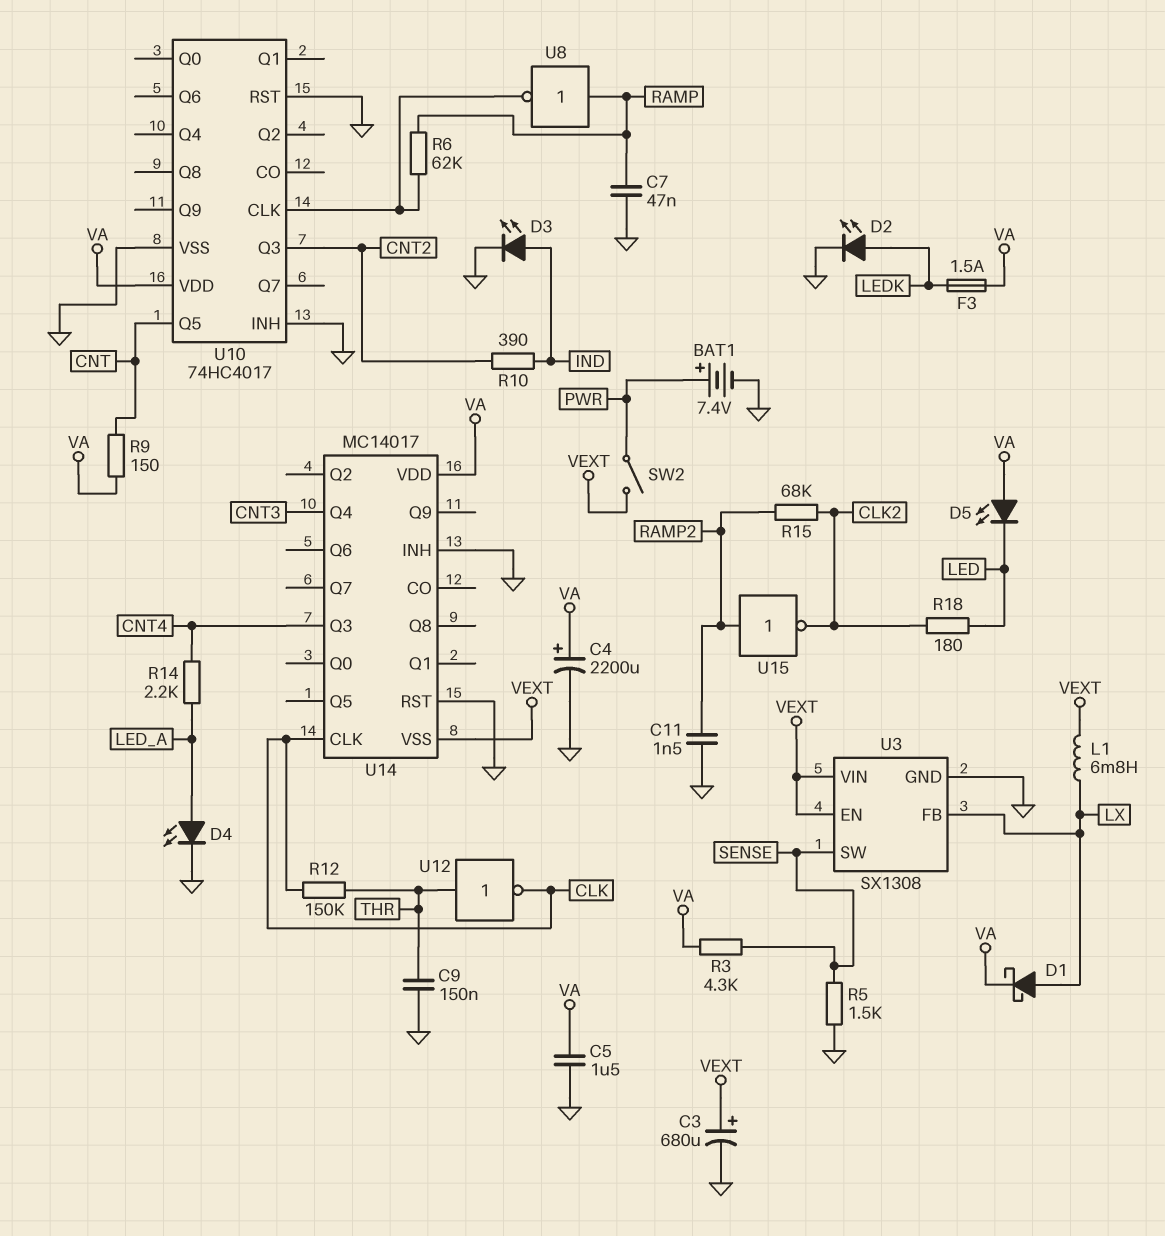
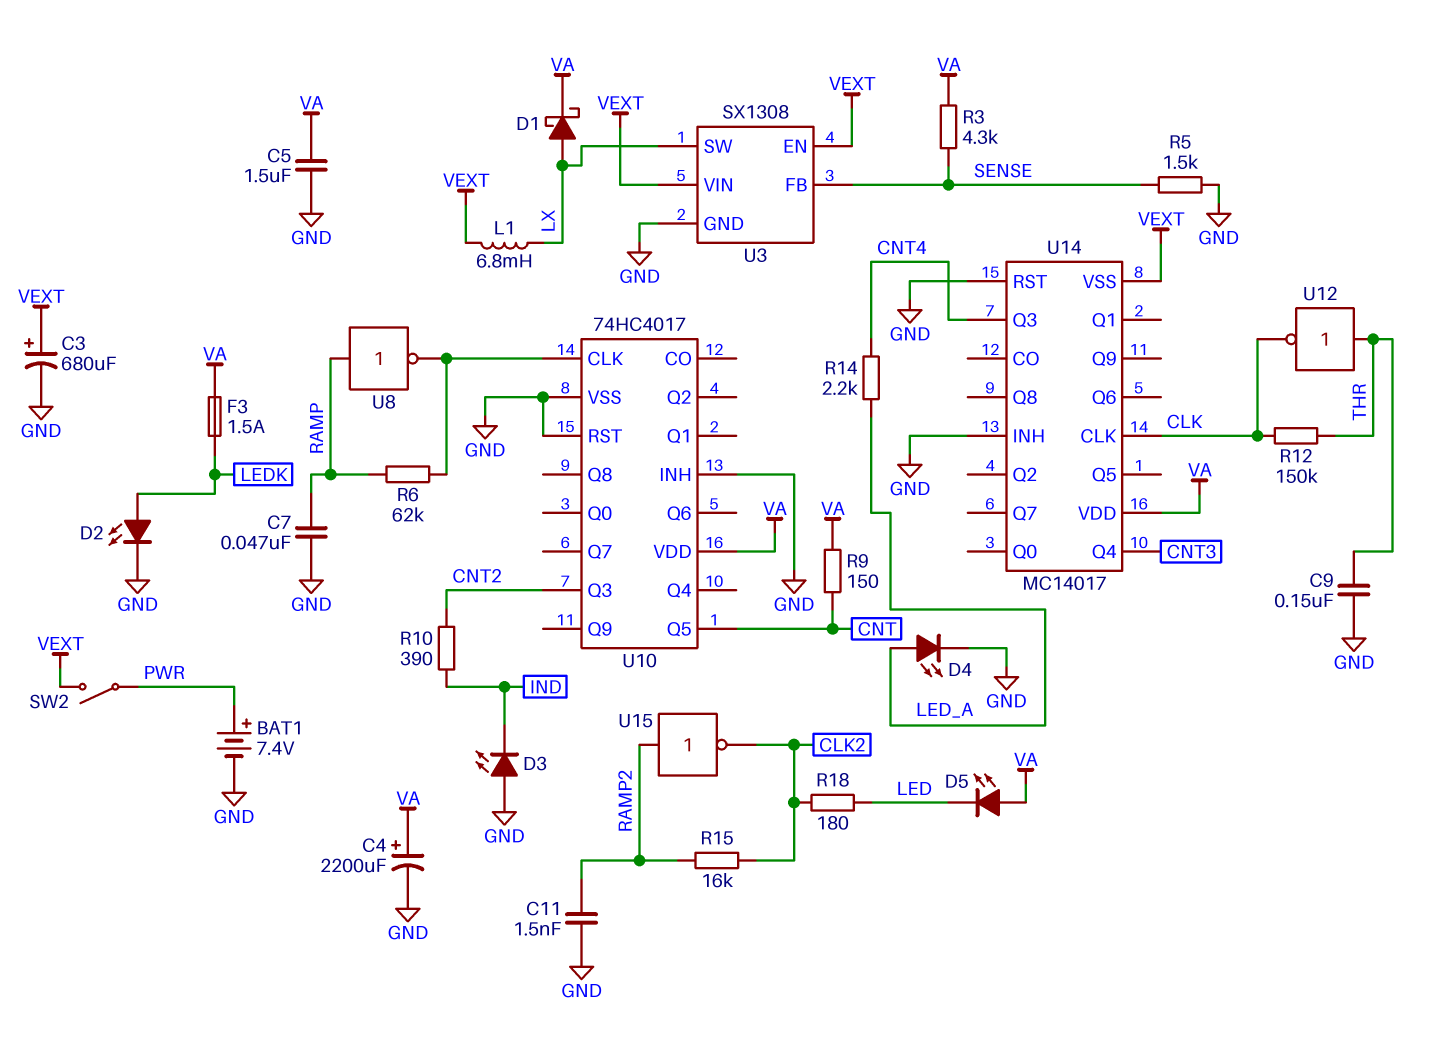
D3: LED (A IND, K GND) -> LED (A GND, K IND)
R15: 68k (CLK2, RAMP2) -> 16k (CLK2, RAMP2)
U3 pin FB: LX -> SENSE
U3 pin SW: SENSE -> LX

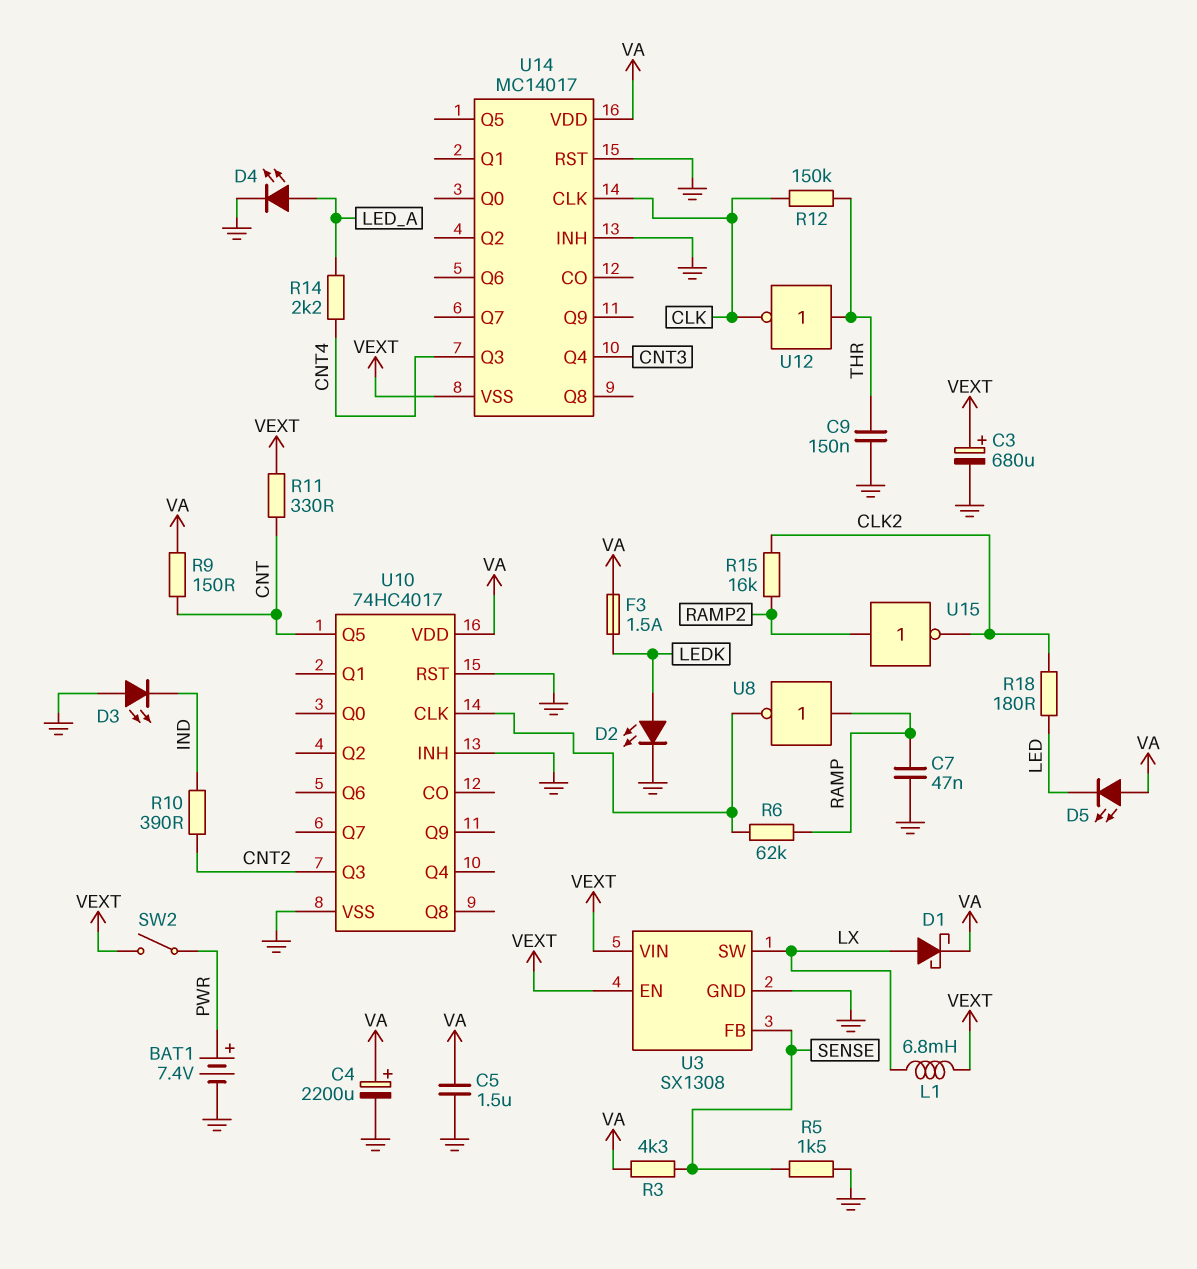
C11: 1.5nF (GND, RAMP2) -> none
R11: none -> 330 (CNT, VEXT)

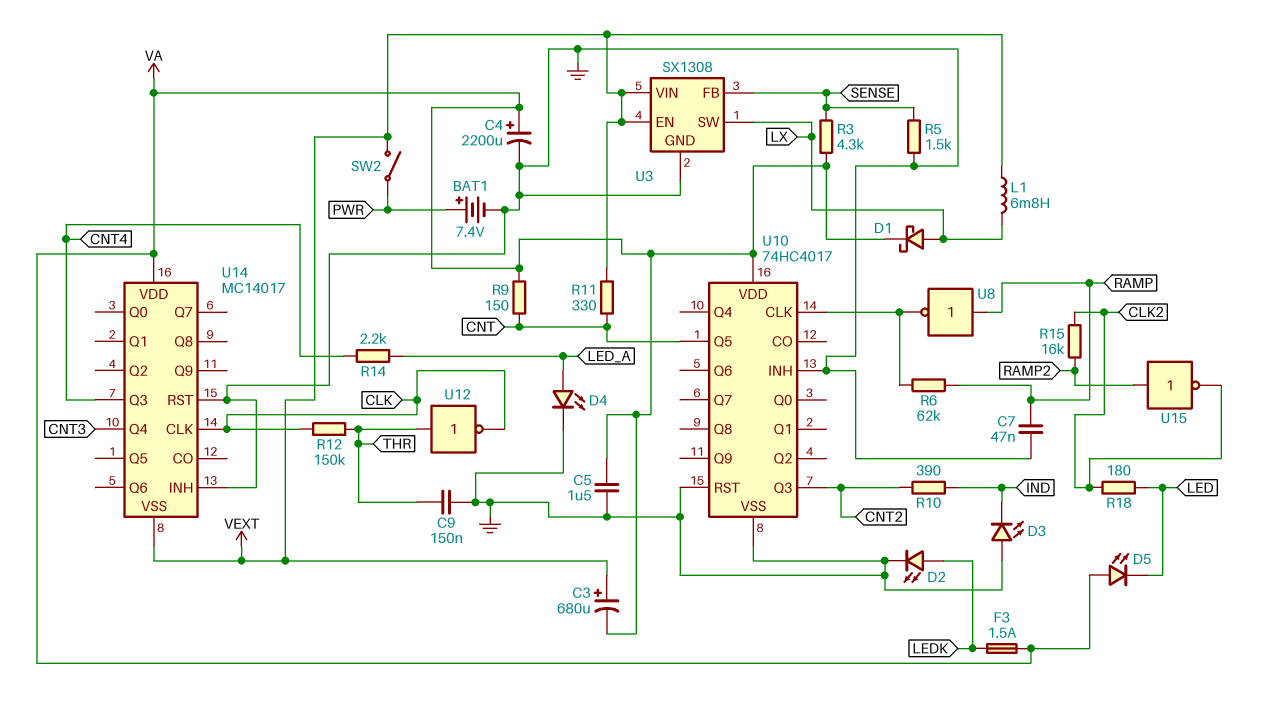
C3: 680uF (plus VEXT, minus GND) -> 680uF (plus VEXT, minus VA)

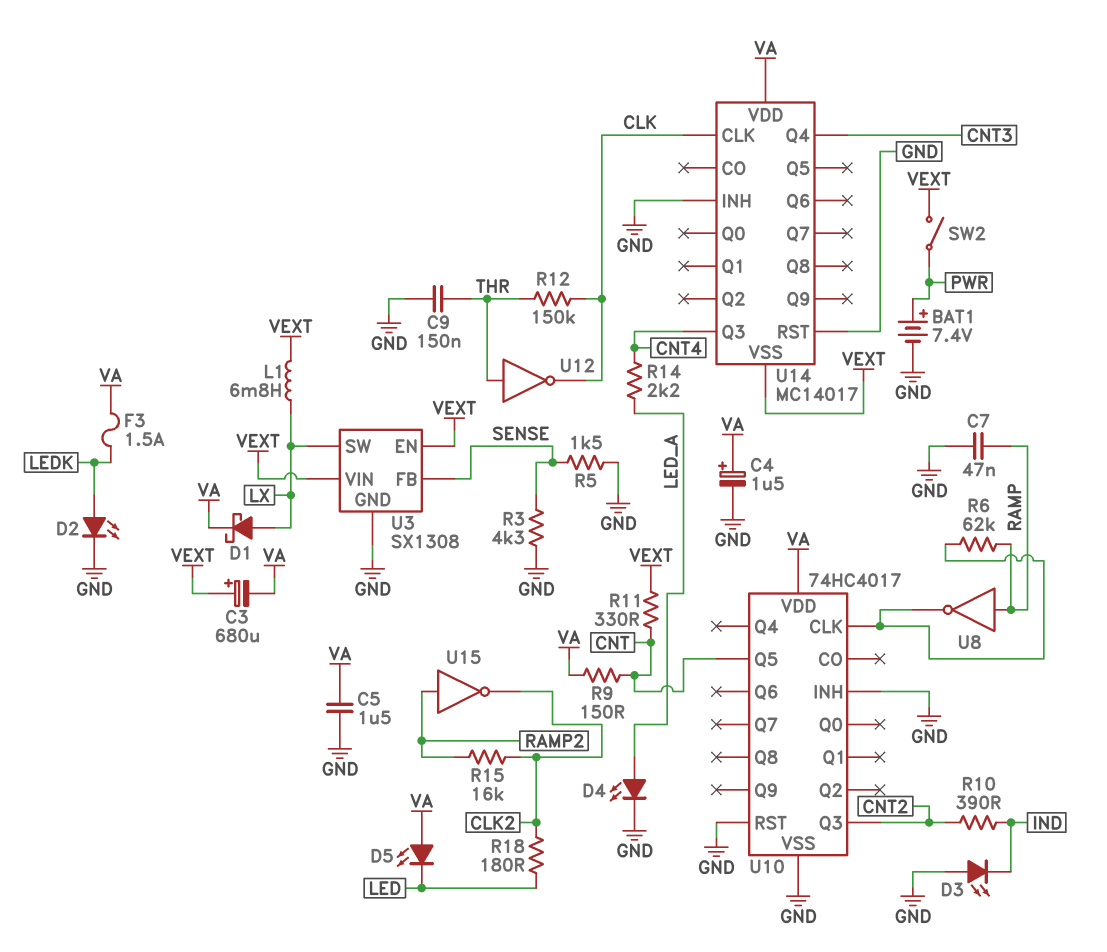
C4: 2200uF (plus VA, minus GND) -> 1.5uF (plus VA, minus GND)
R3: 4.3k (SENSE, VA) -> 4.3k (GND, SENSE)

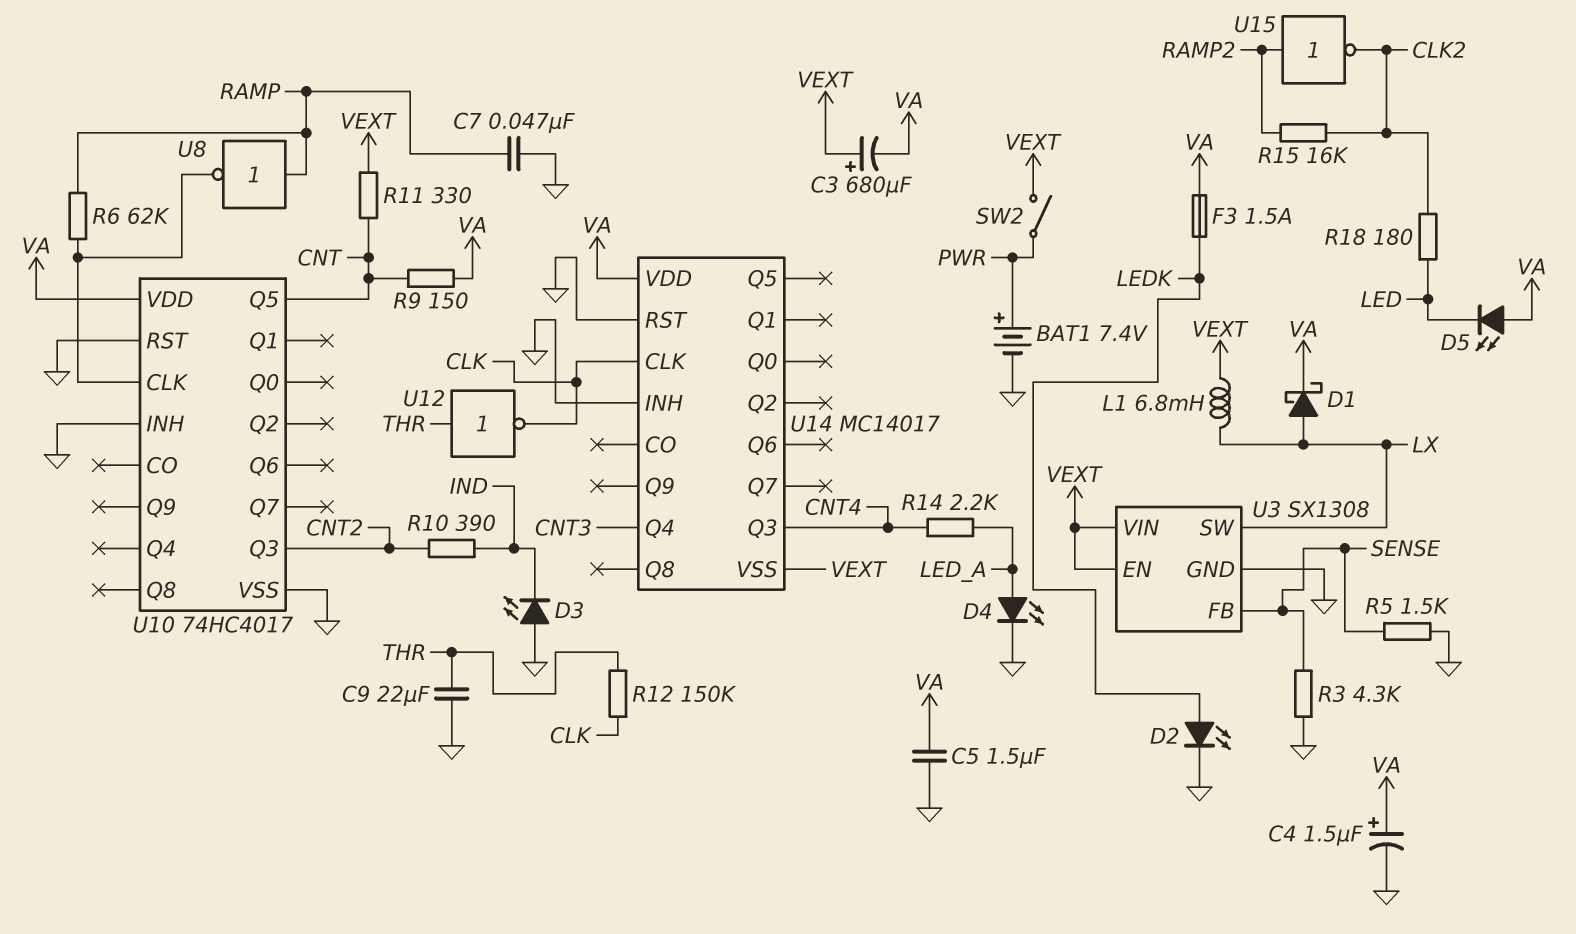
C9: 150nF (GND, THR) -> 22uF (GND, THR)

